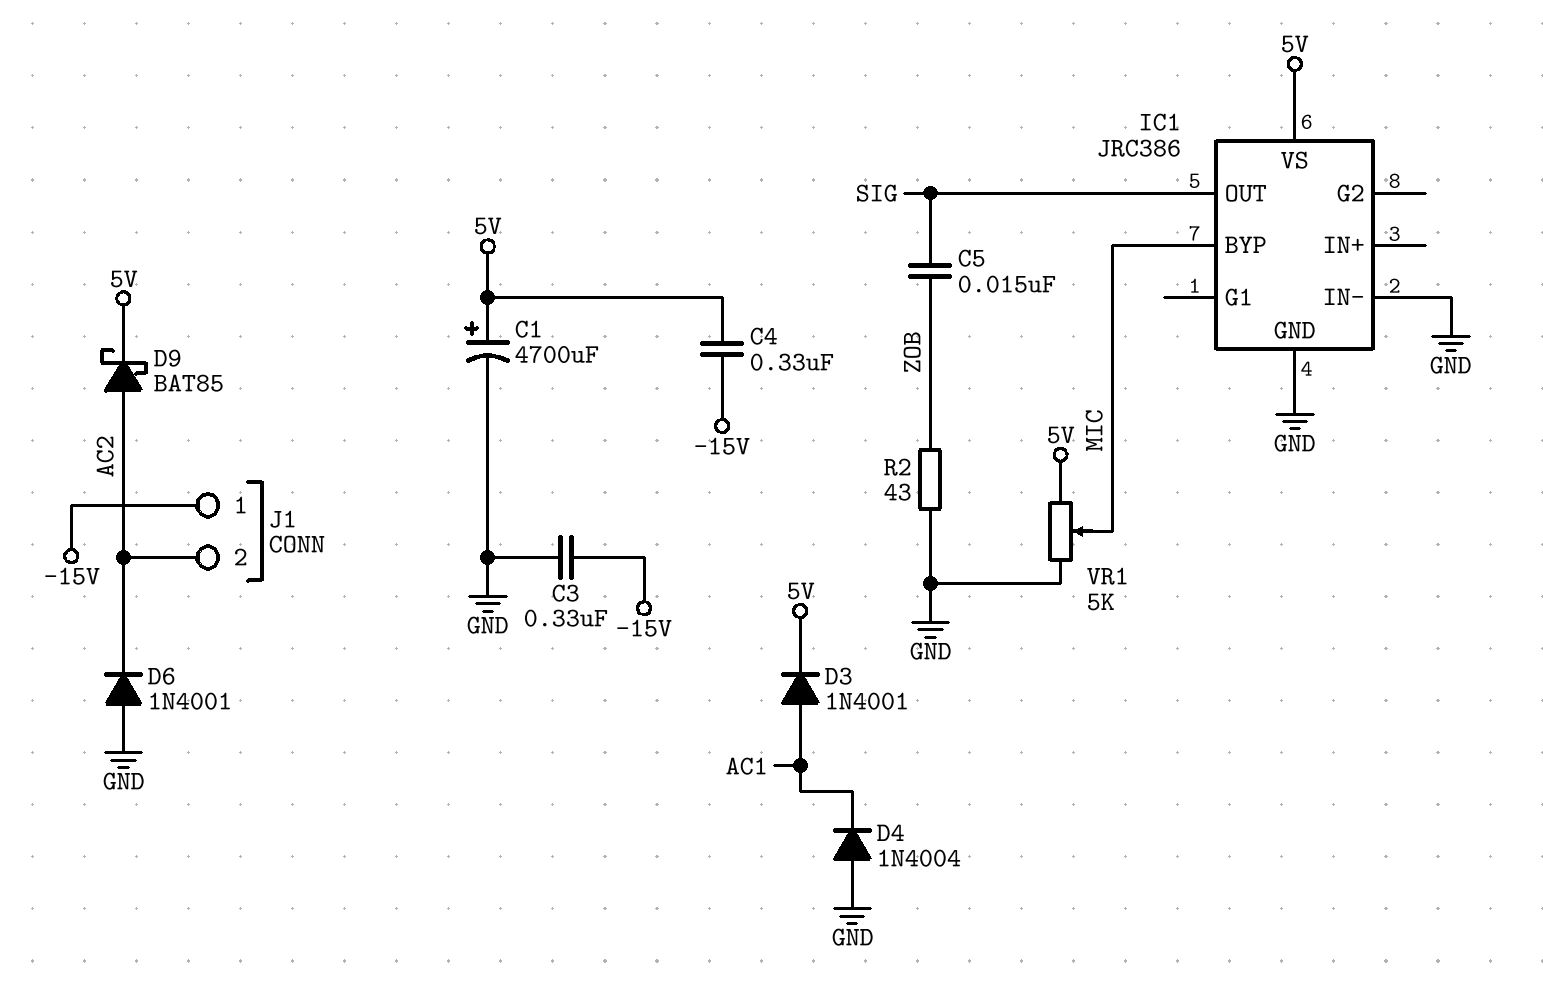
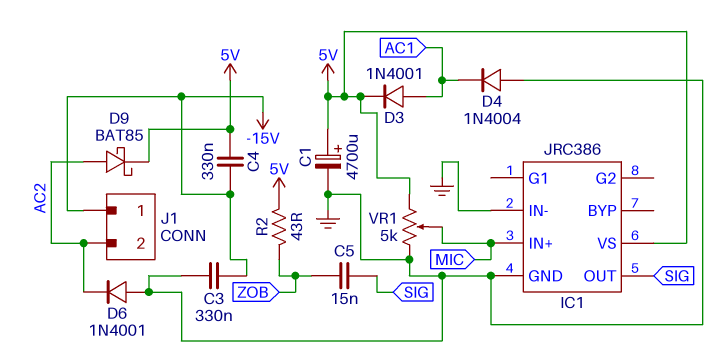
IC1 pin BYP: MIC -> none
IC1 pin IN+: none -> MIC
R2: 43 (GND, ZOB) -> 43 (5V, ZOB)

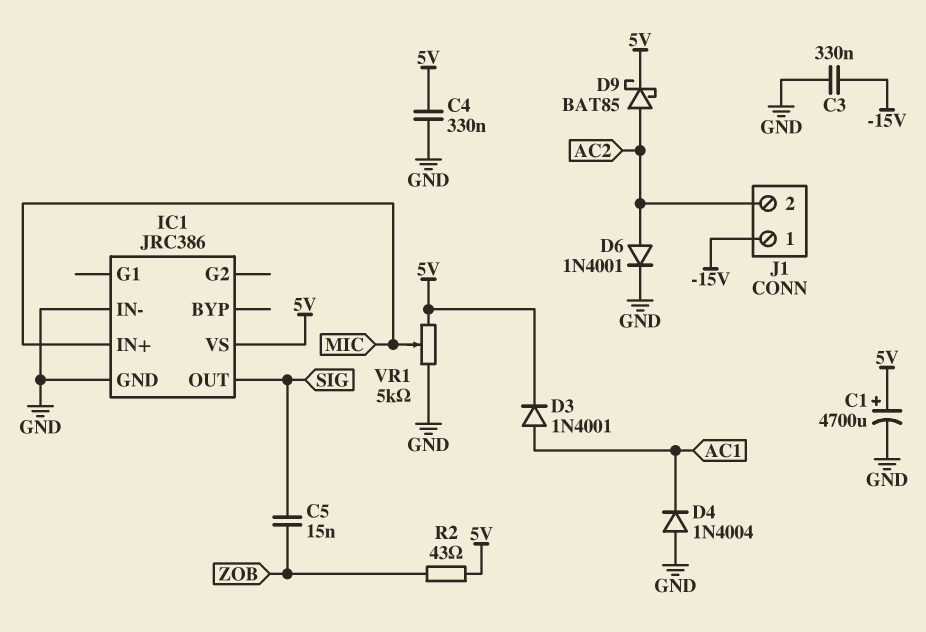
C4: 330nF (-15V, 5V) -> 330nF (5V, GND)
D6: diode 1N4001 (A GND, K AC2) -> diode 1N4001 (A AC2, K GND)

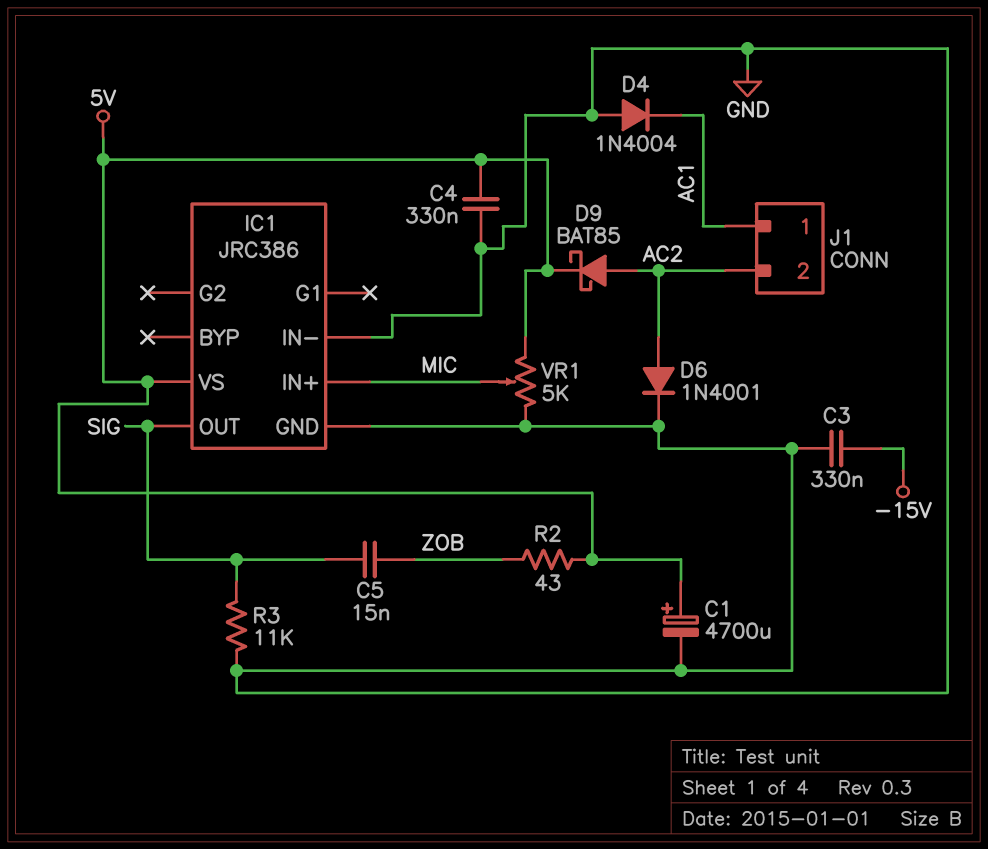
D3: diode 1N4001 (A AC1, K 5V) -> none
J1 pin 1: -15V -> AC1
R3: none -> 11k (GND, SIG)

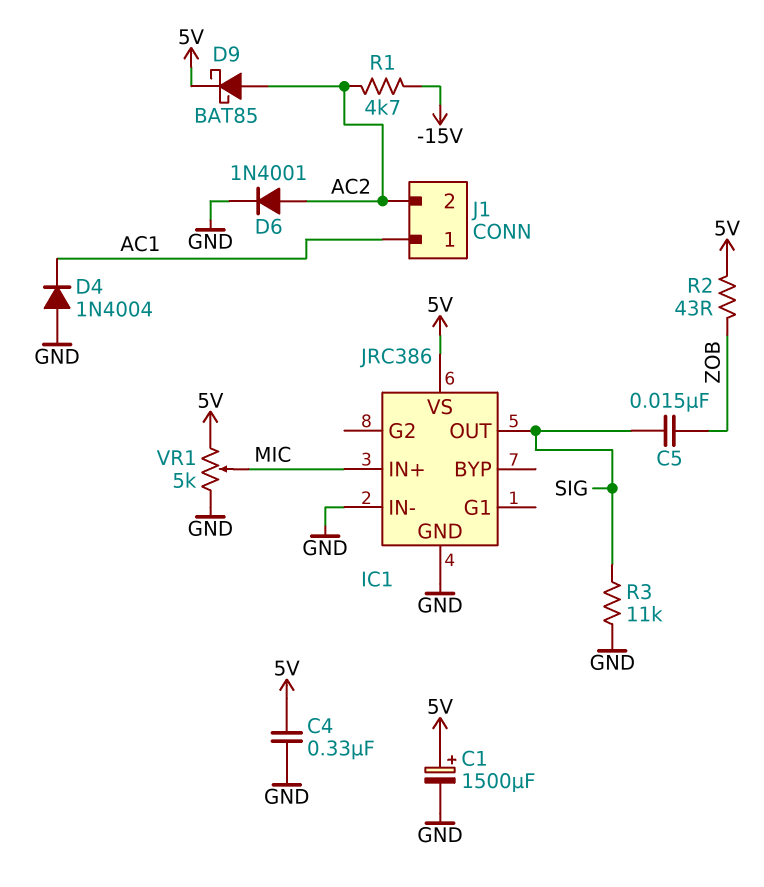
C1: 4700uF (plus 5V, minus GND) -> 1500uF (plus 5V, minus GND)
C3: 330nF (-15V, GND) -> none
R1: none -> 4.7k (-15V, AC2)

